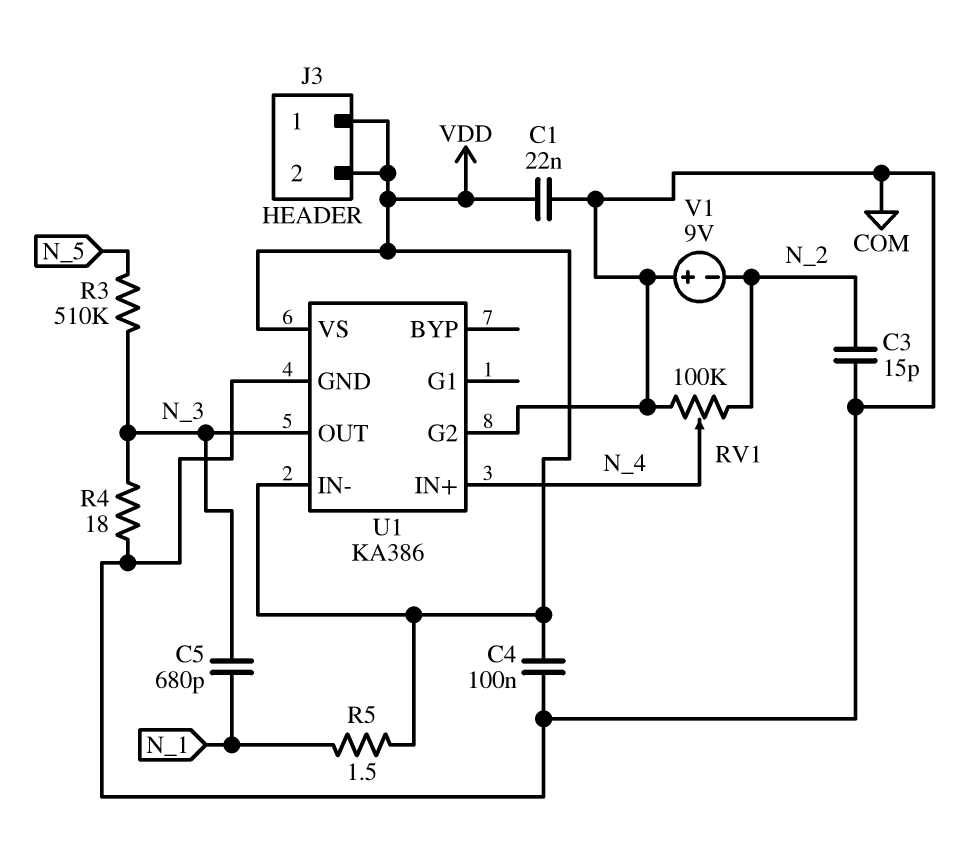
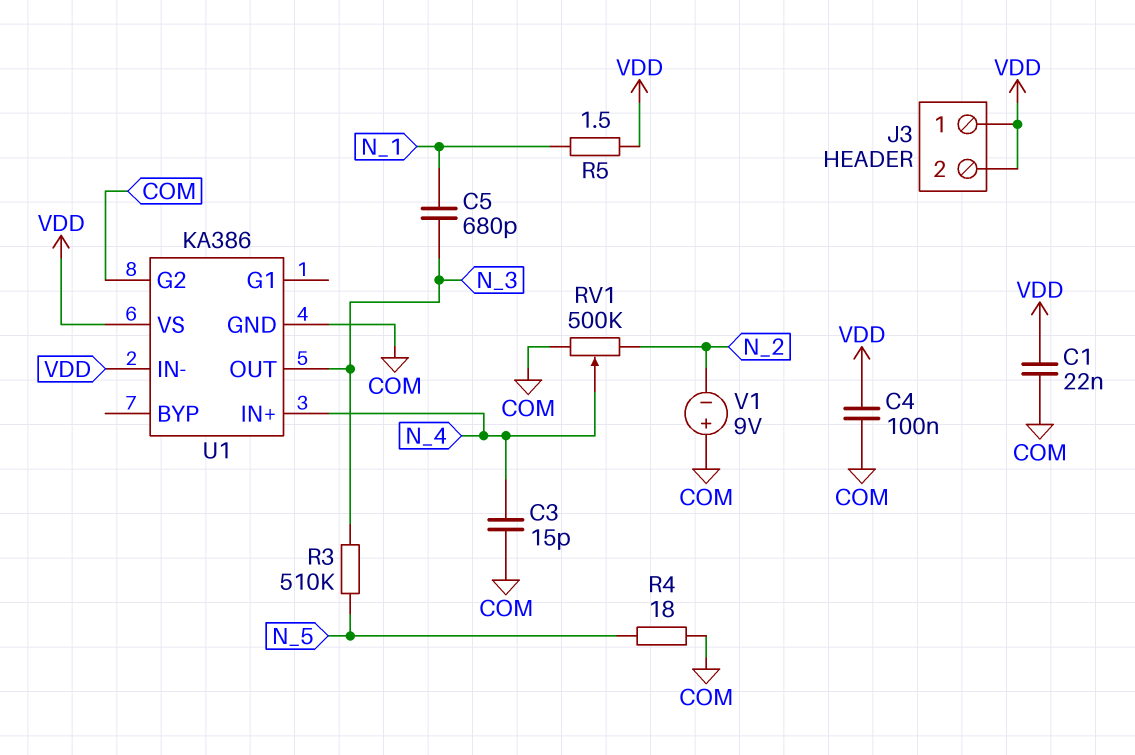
C3: 15pF (COM, N_2) -> 15pF (COM, N_4)
R4: 18 (COM, N_3) -> 18 (COM, N_5)
RV1: 100k (COM, N_2, wiper N_4) -> 500k (COM, N_2, wiper N_4)

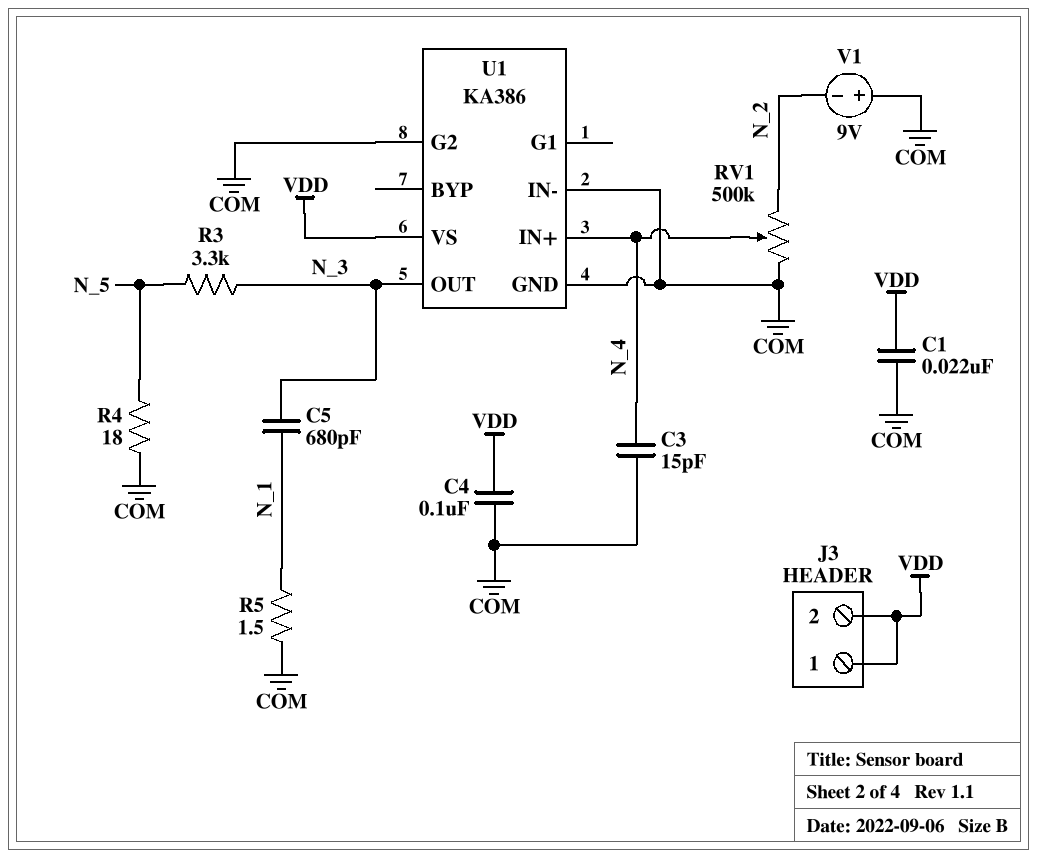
R3: 510k (N_3, N_5) -> 3.3k (N_3, N_5)
R5: 1.5 (N_1, VDD) -> 1.5 (COM, N_1)
U1 pin IN-: VDD -> COM

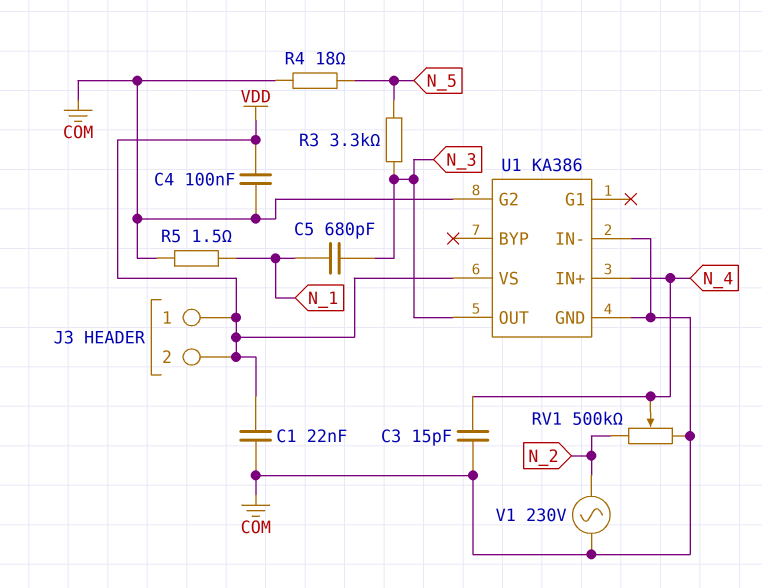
V1: 9V (plus COM, minus N_2) -> AC 230V (COM, N_2)

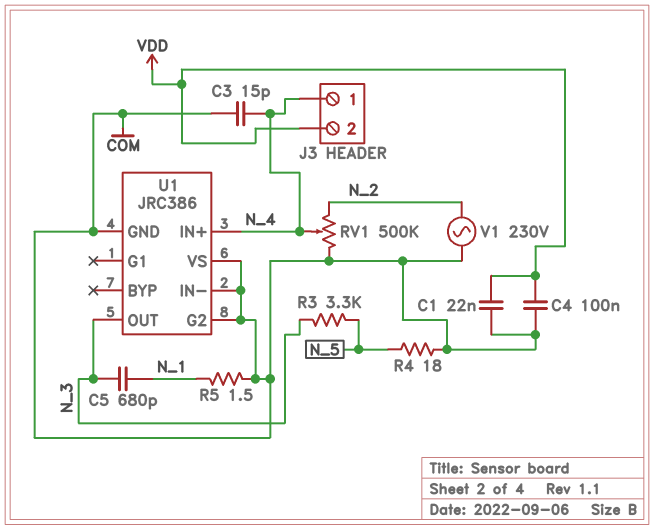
J3 pin 1: VDD -> N_4
U1: KA386 -> JRC386
U1 pin VS: VDD -> COM

